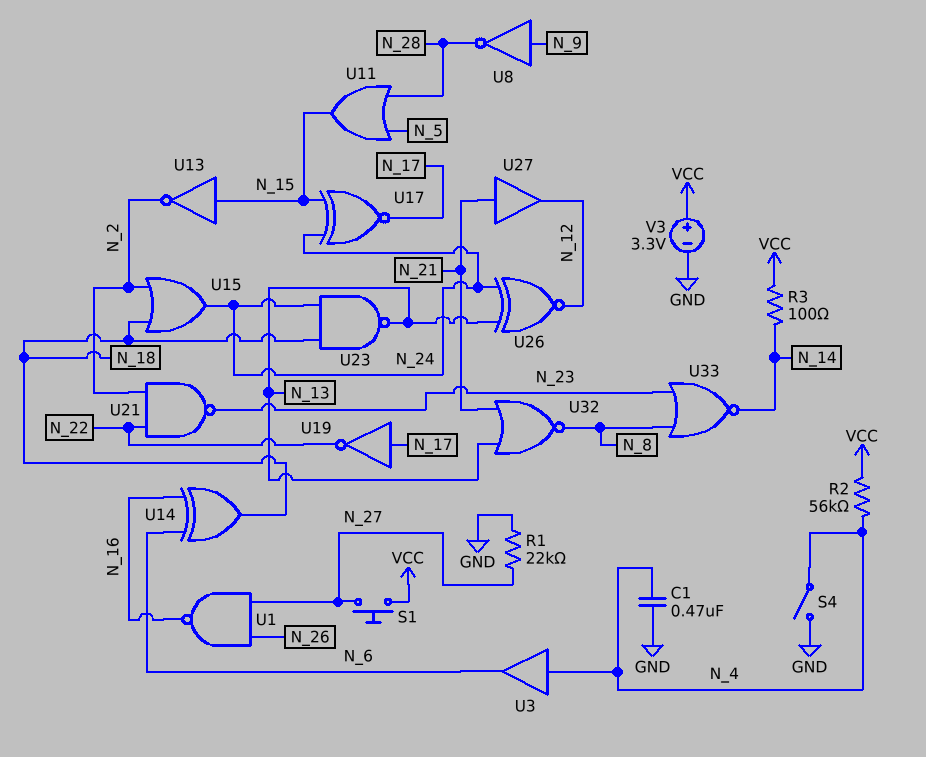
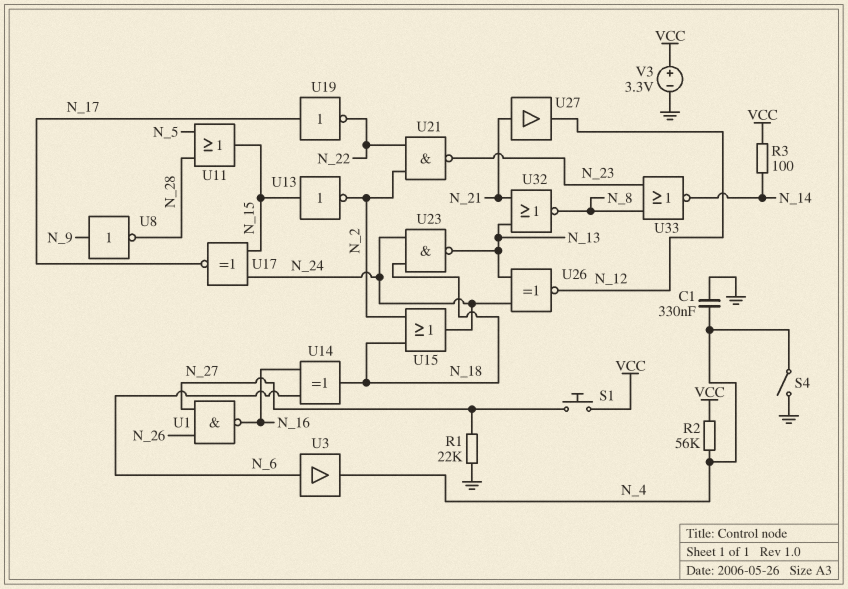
C1: 470nF (GND, N_4) -> 330nF (GND, N_4)
U3: buffer (in N_4, out N_6) -> buffer (in N_6, out N_4)

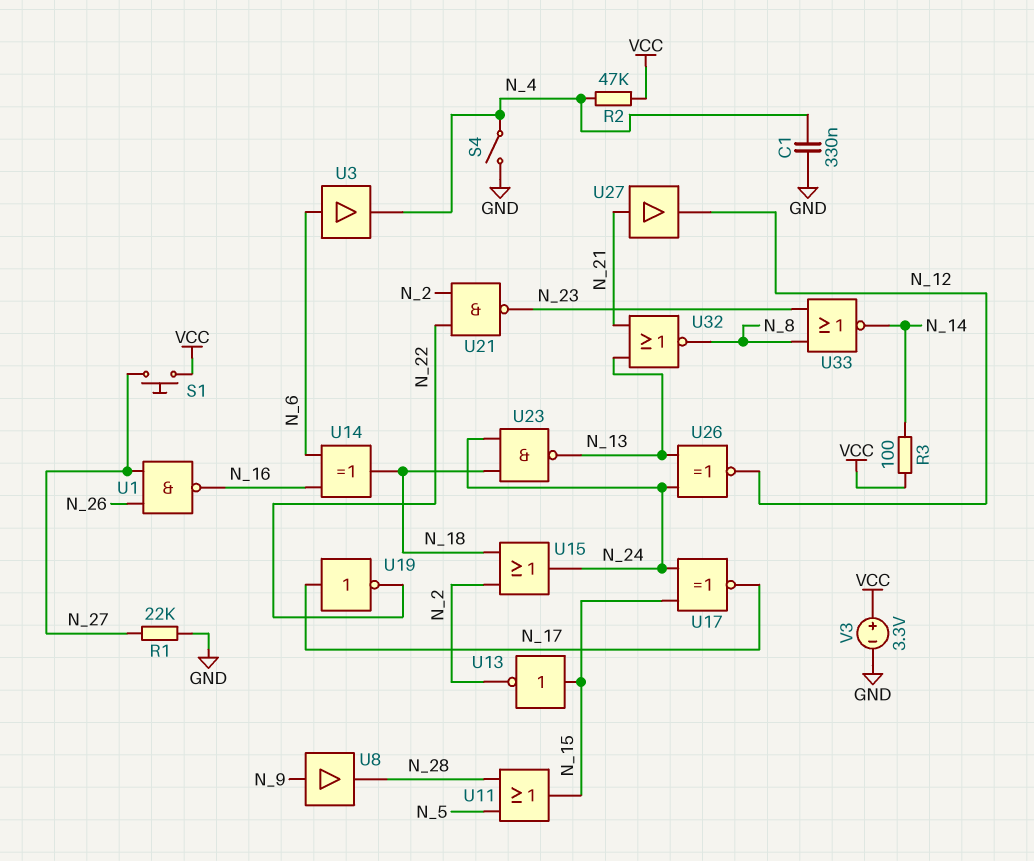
R2: 56k (N_4, VCC) -> 47k (N_4, VCC)
U8: NOT (in N_9, out N_28) -> buffer (in N_9, out N_28)

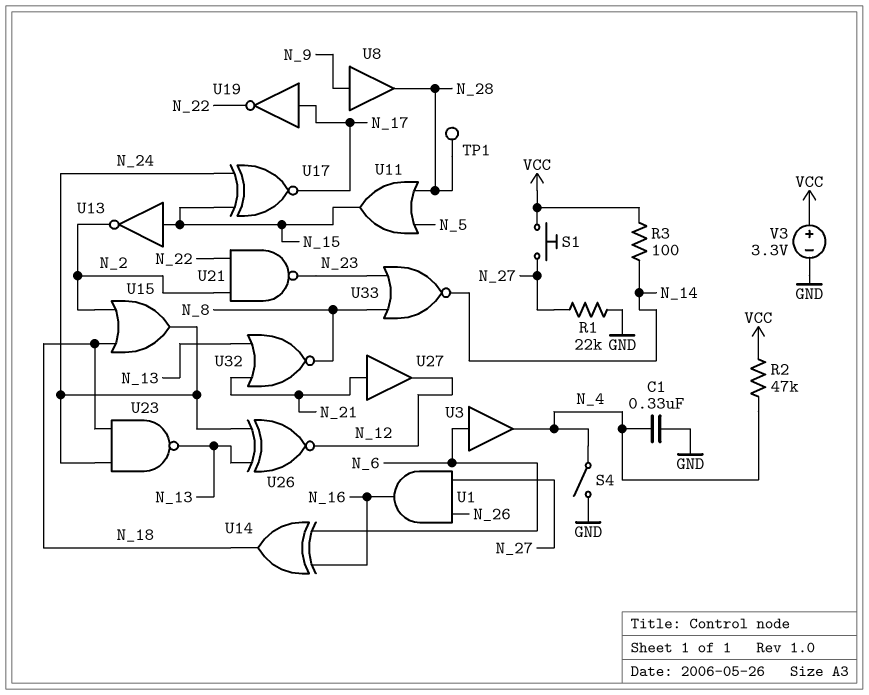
TP1: none -> test point (N_28)
U1: NAND (in N_26, in N_27, out N_16) -> AND (in N_26, in N_27, out N_16)

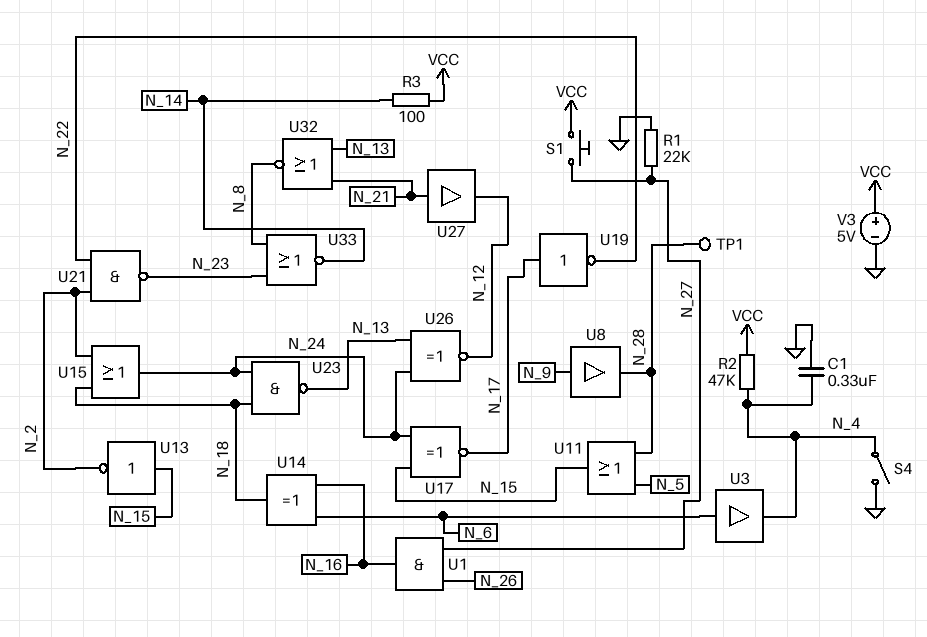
V3: 3.3V (plus VCC, minus GND) -> 5V (plus VCC, minus GND)

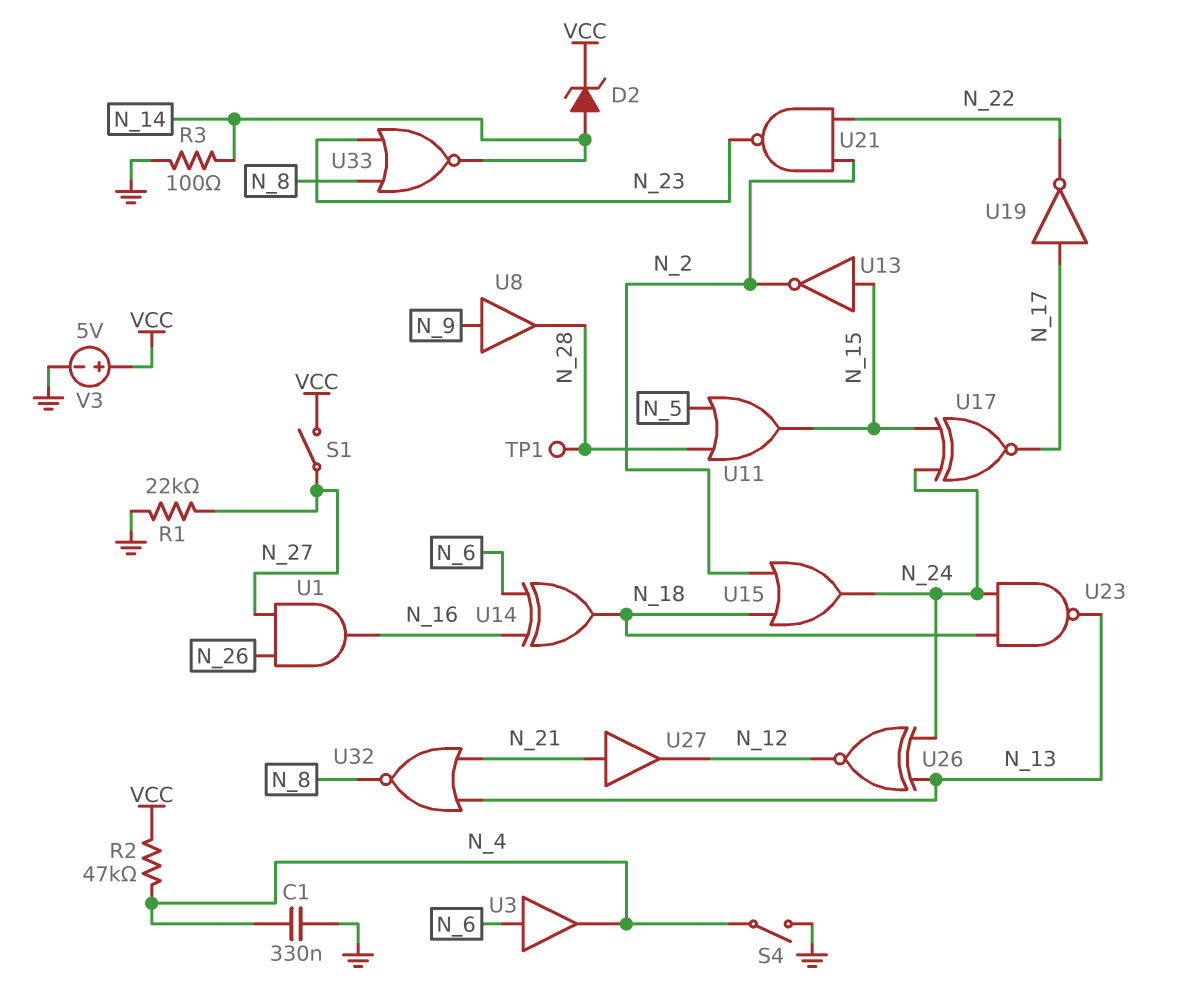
D2: none -> zener (A N_14, K VCC)
R3: 100 (N_14, VCC) -> 100 (GND, N_14)
S1: button (N_27, VCC) -> switch (N_27, VCC)

